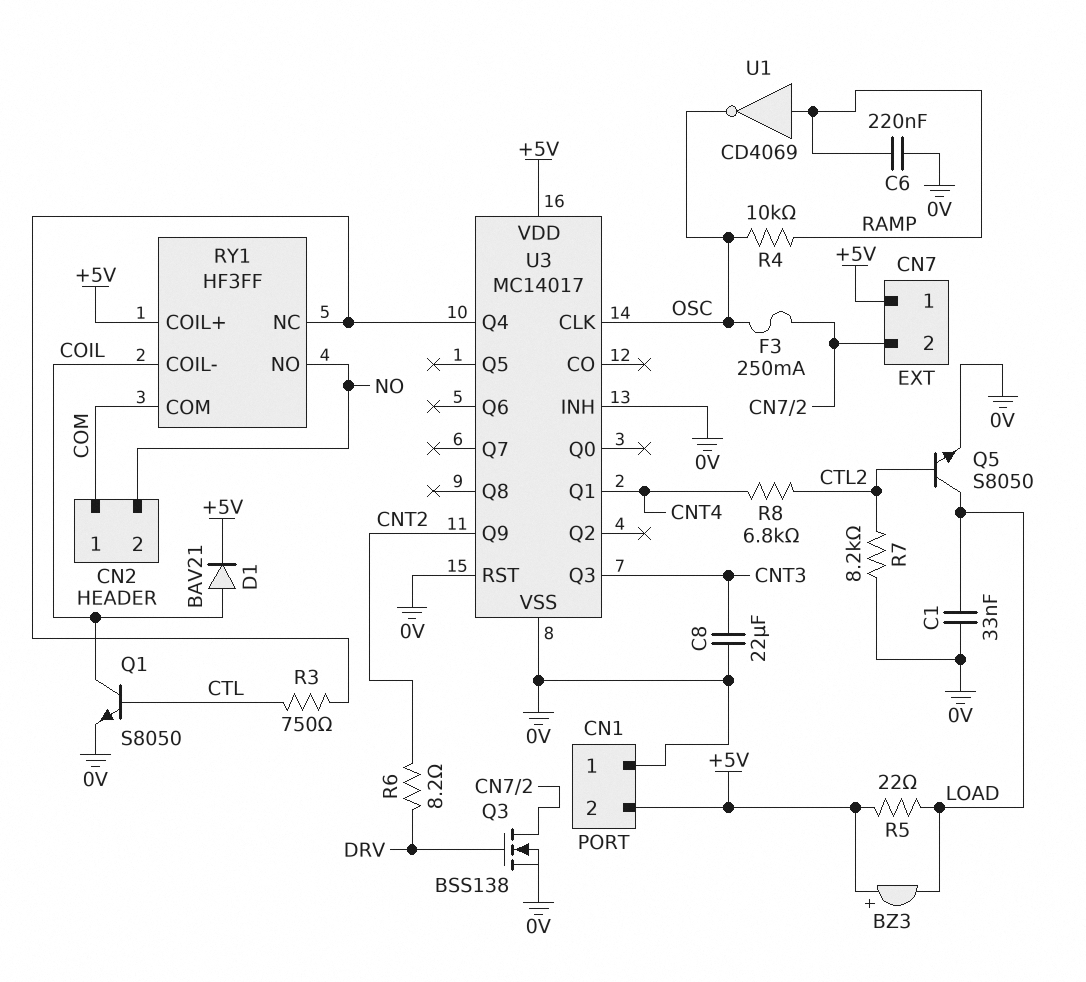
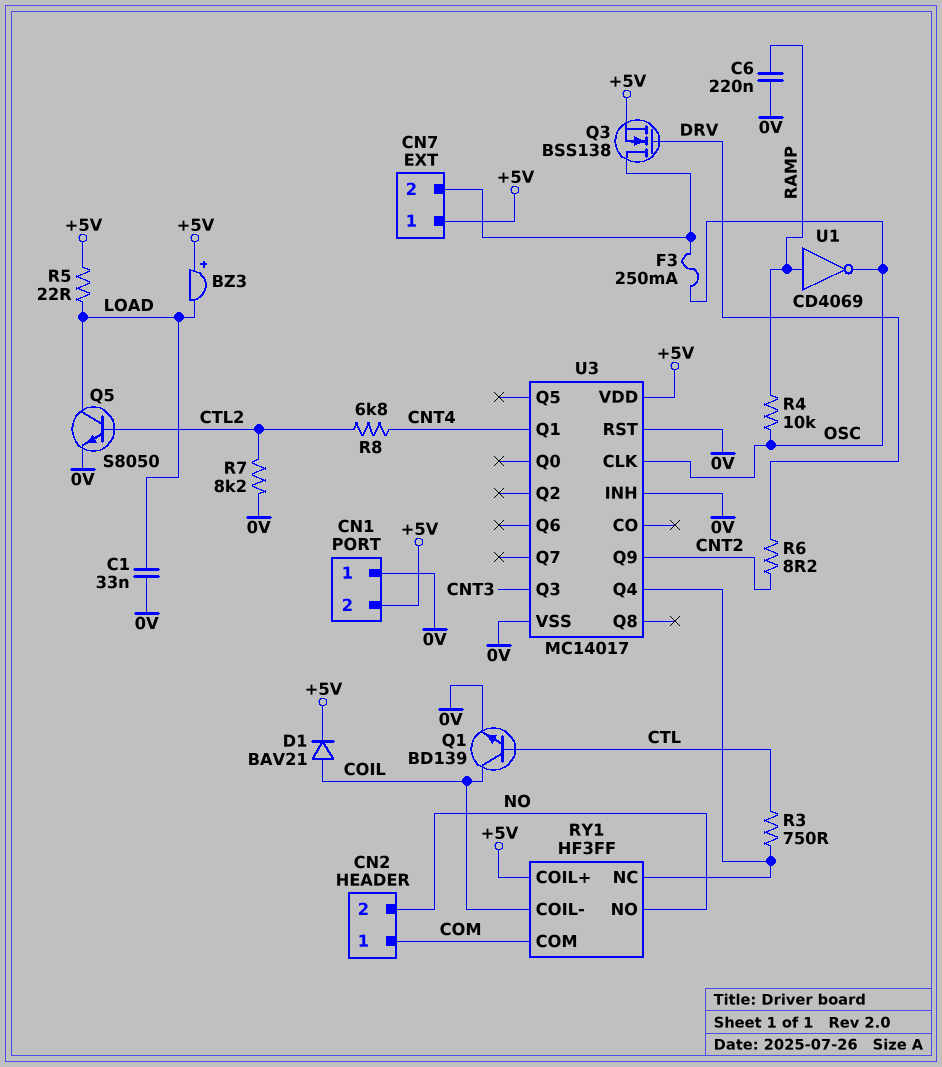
C8: 22uF (0V, CNT3) -> none
Q1: NPN S8050 (B CTL, C COIL, E 0V) -> NPN BD139 (B CTL, C COIL, E 0V)
Q3: NMOS BSS138 (G DRV, D CN7/2, S 0V) -> NMOS BSS138 (G DRV, D CN7/2, S +5V)

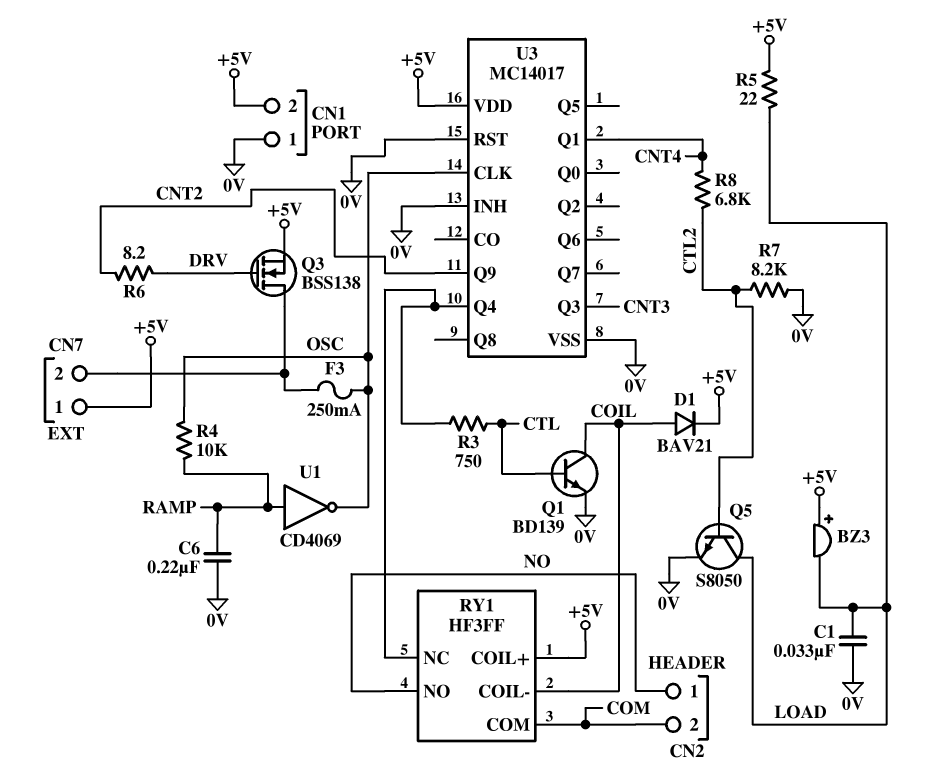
CN2 pin 1: COM -> NO
CN2 pin 2: NO -> COM

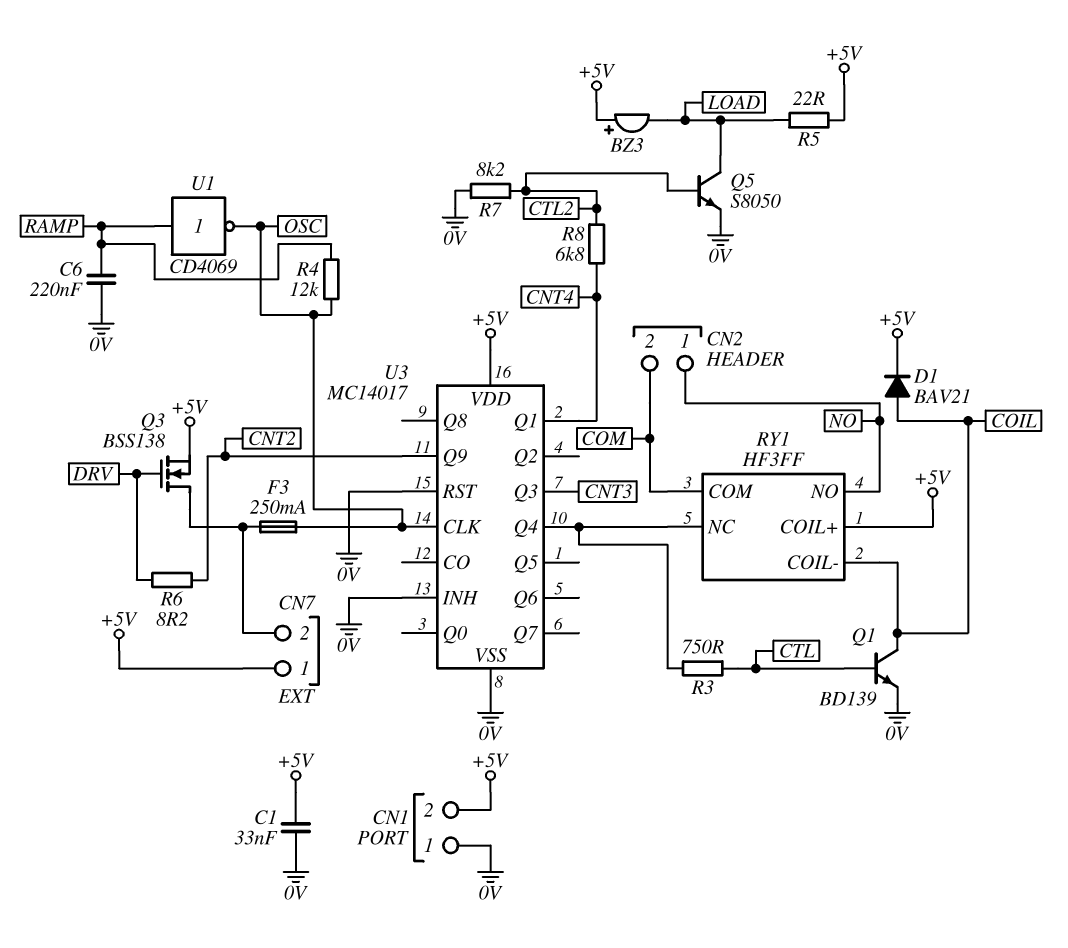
C1: 33nF (0V, LOAD) -> 33nF (+5V, 0V)
R4: 10k (OSC, RAMP) -> 12k (OSC, RAMP)

